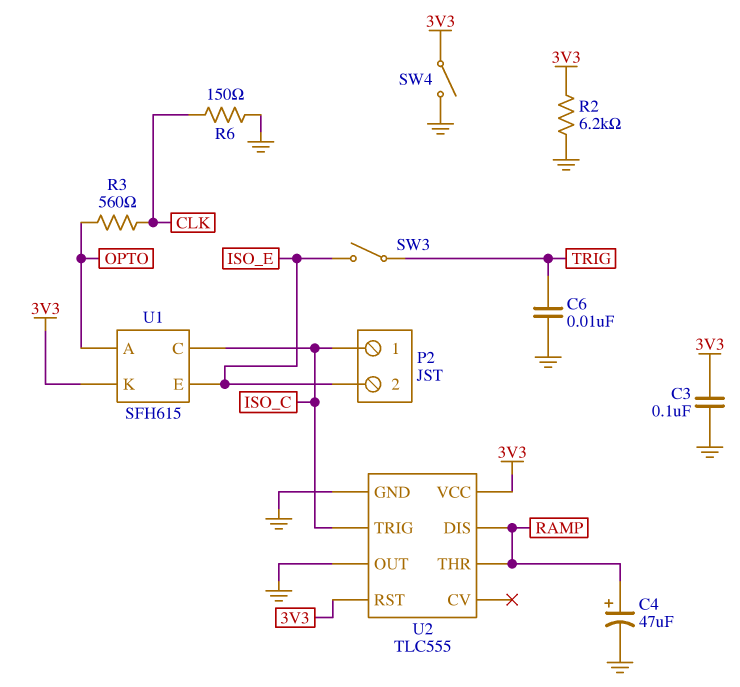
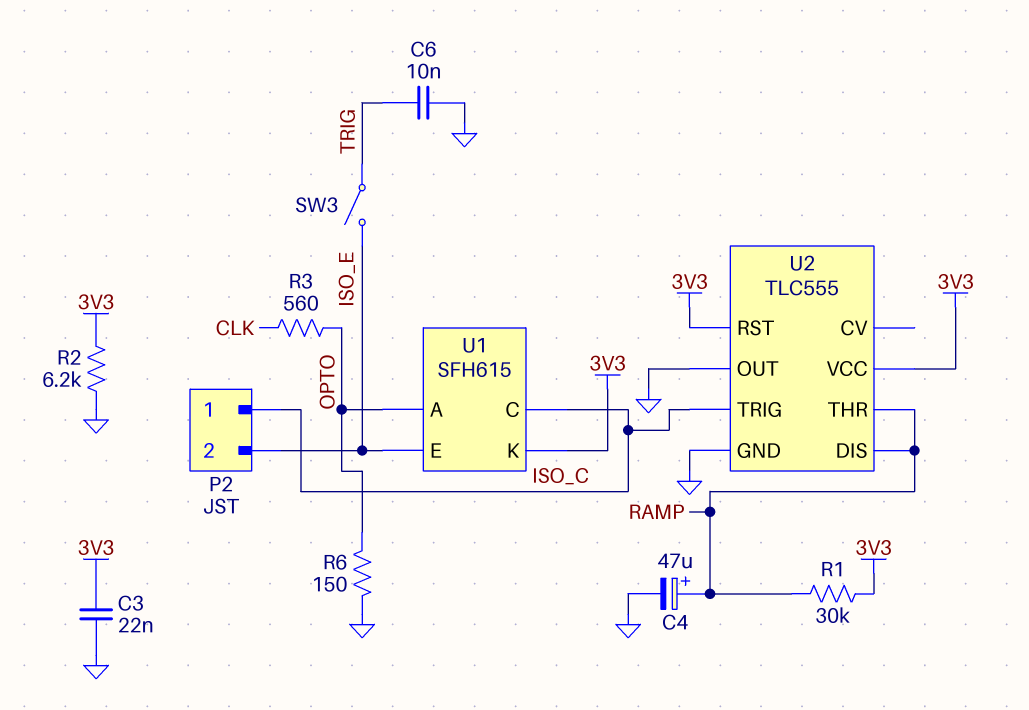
C3: 100nF (3V3, GND) -> 22nF (3V3, GND)
R1: none -> 30k (3V3, RAMP)
R6: 150 (CLK, GND) -> 150 (GND, OPTO)
SW4: switch (3V3, GND) -> none

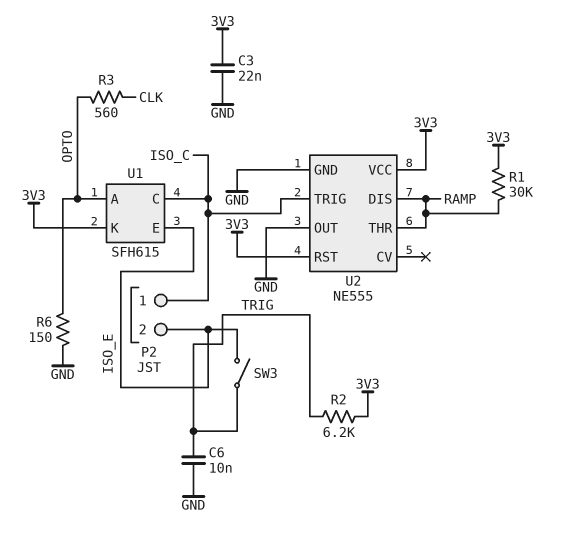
C4: 47uF (plus RAMP, minus GND) -> none
R2: 6.2k (3V3, GND) -> 6.2k (3V3, TRIG)
U2: TLC555 -> NE555

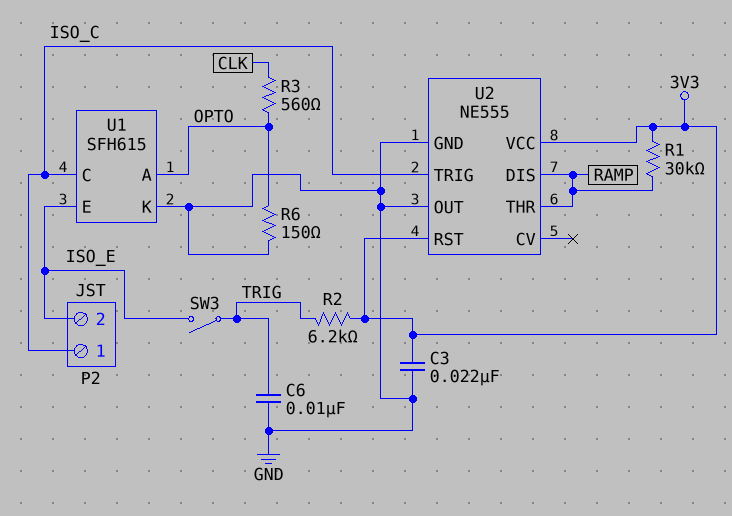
U1 pin K: 3V3 -> GND

